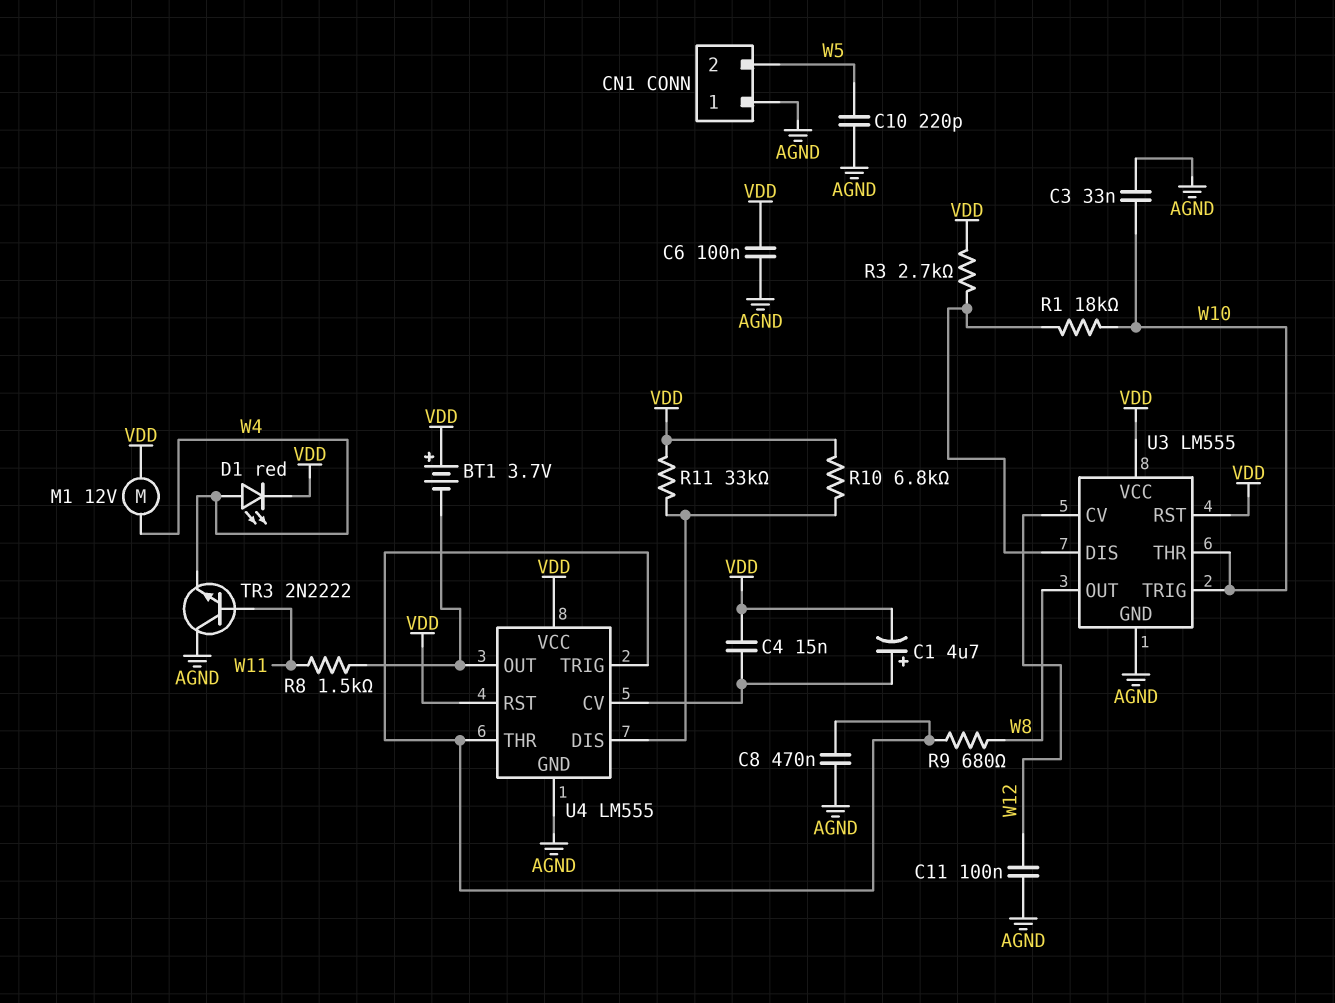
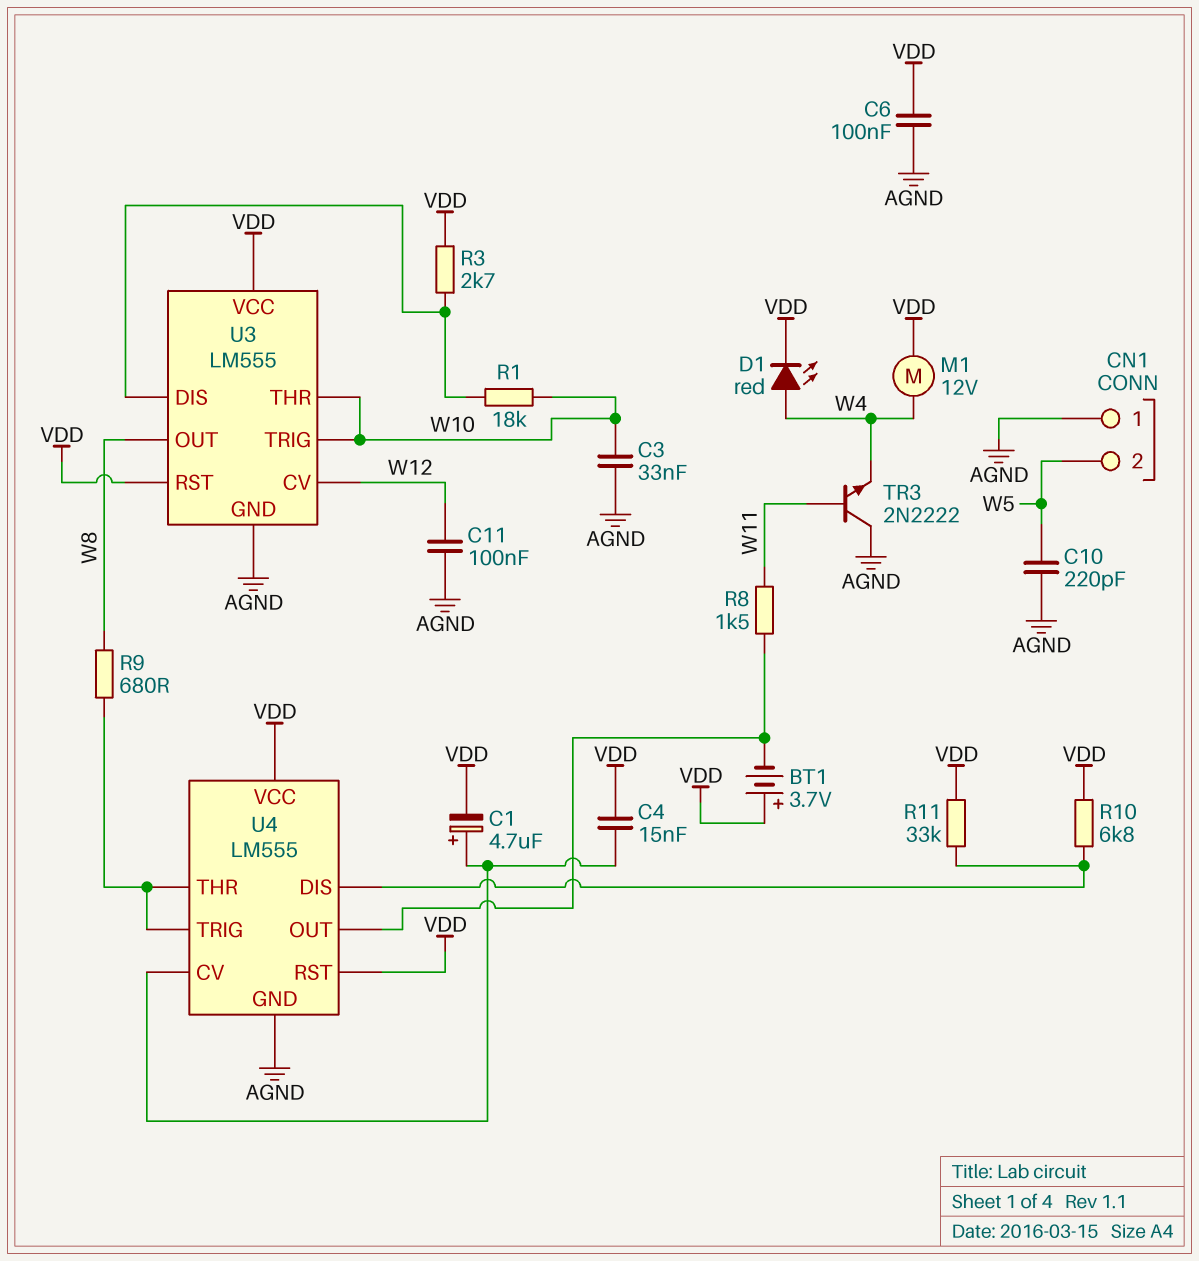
C8: 470nF (AGND, U4/THR) -> none

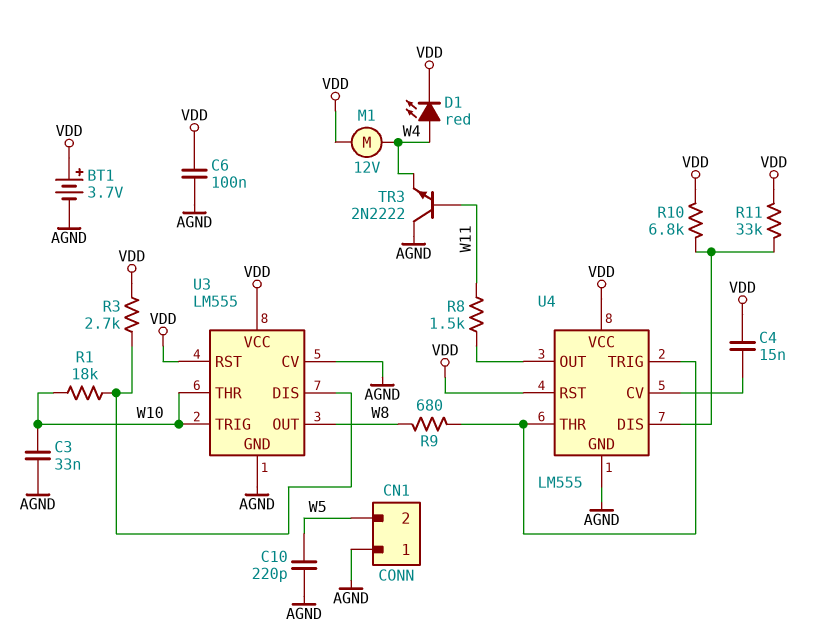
BT1: 3.7V (plus VDD, minus U4/OUT) -> 3.7V (plus VDD, minus AGND)
C1: 4.7uF (plus U4/CV, minus VDD) -> none
C11: 100nF (AGND, W12) -> none
U3 pin CV: W12 -> AGND

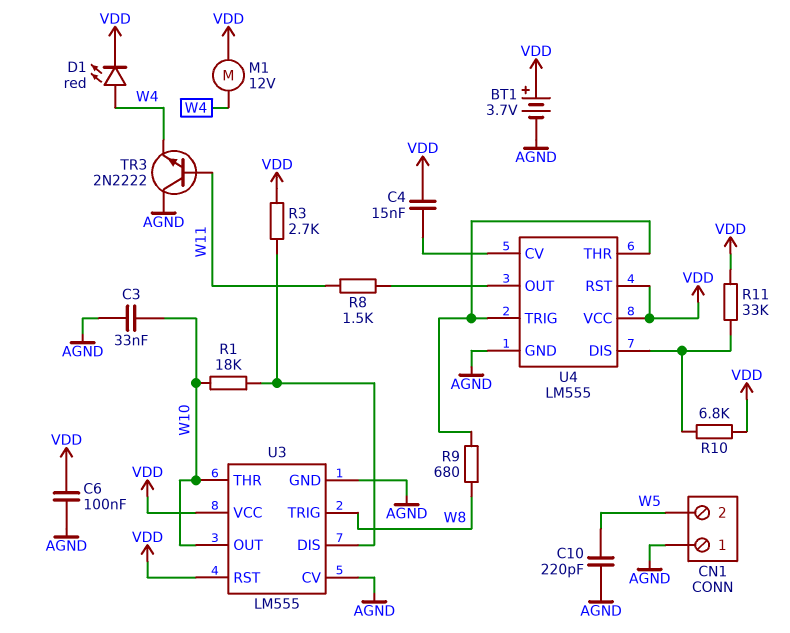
U3 pin OUT: W8 -> W10
U3 pin TRIG: W10 -> W8

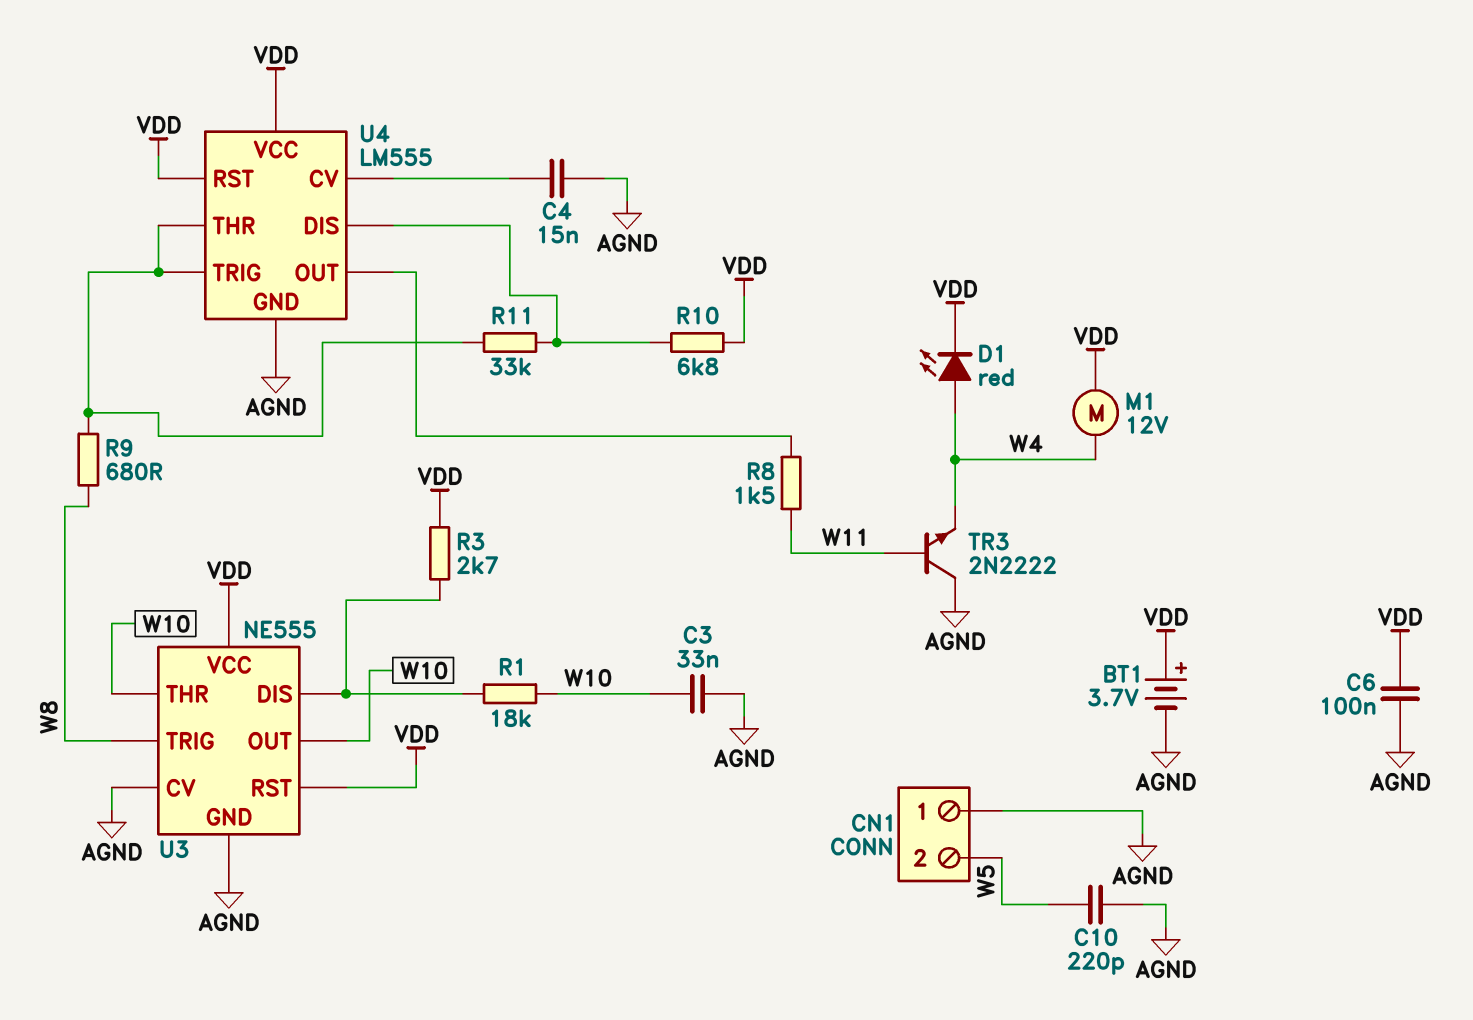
C4: 15nF (U4/CV, VDD) -> 15nF (AGND, U4/CV)
R11: 33k (U4/DIS, VDD) -> 33k (U4/DIS, U4/THR)
U3: LM555 -> NE555

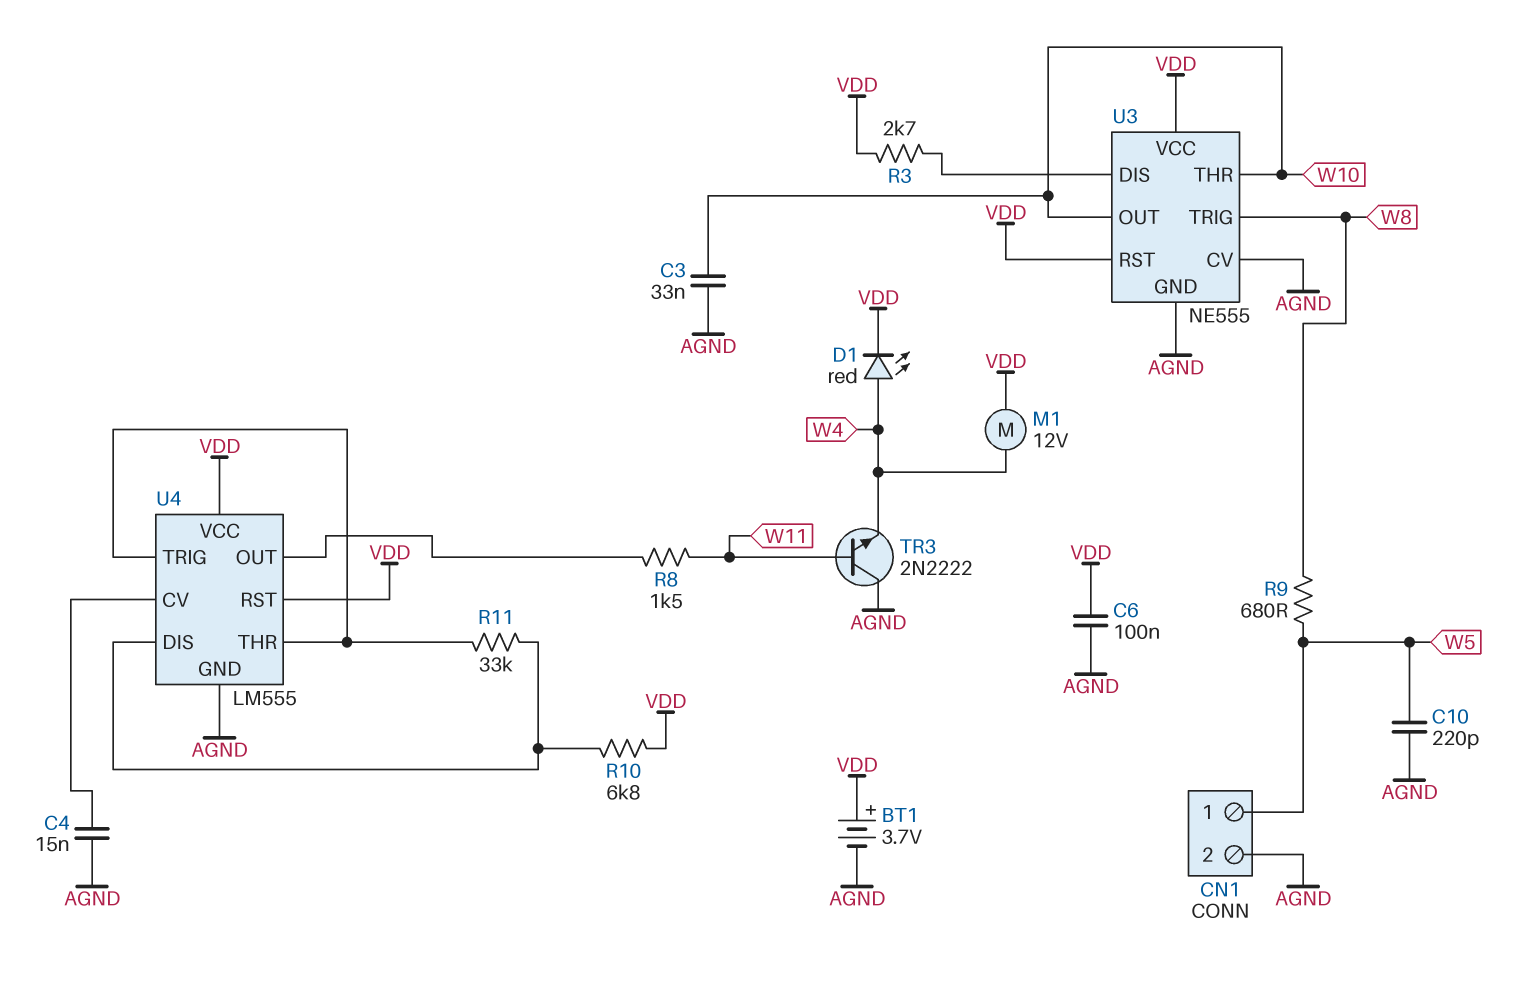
CN1 pin 1: AGND -> W5
CN1 pin 2: W5 -> AGND
R1: 18k (U3/DIS, W10) -> none
R9: 680 (U4/THR, W8) -> 680 (W5, W8)

